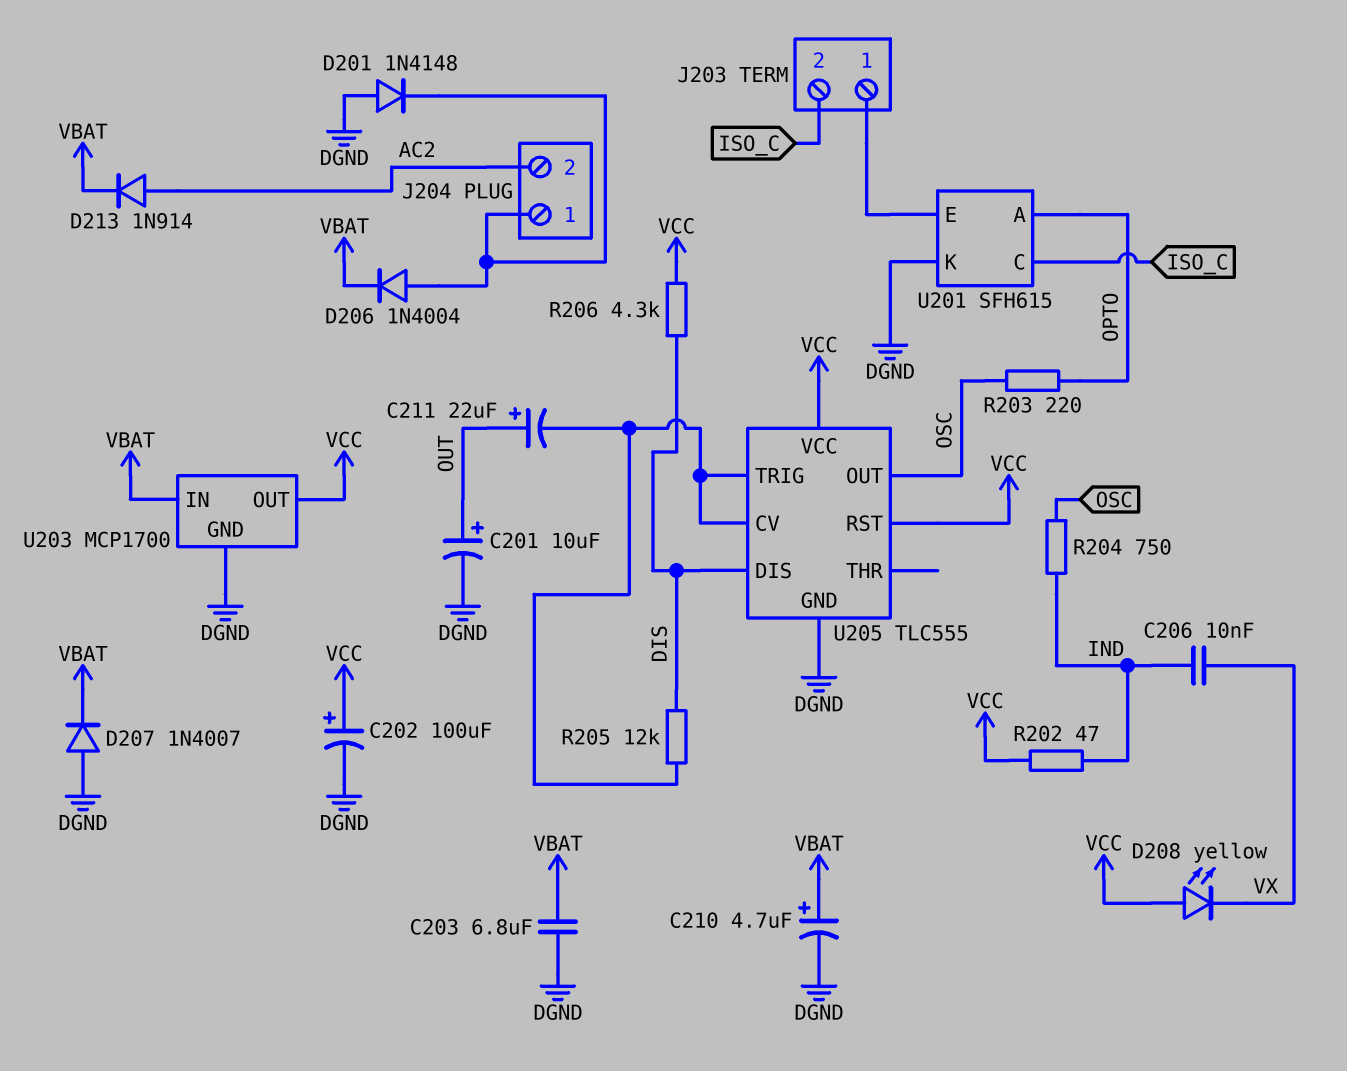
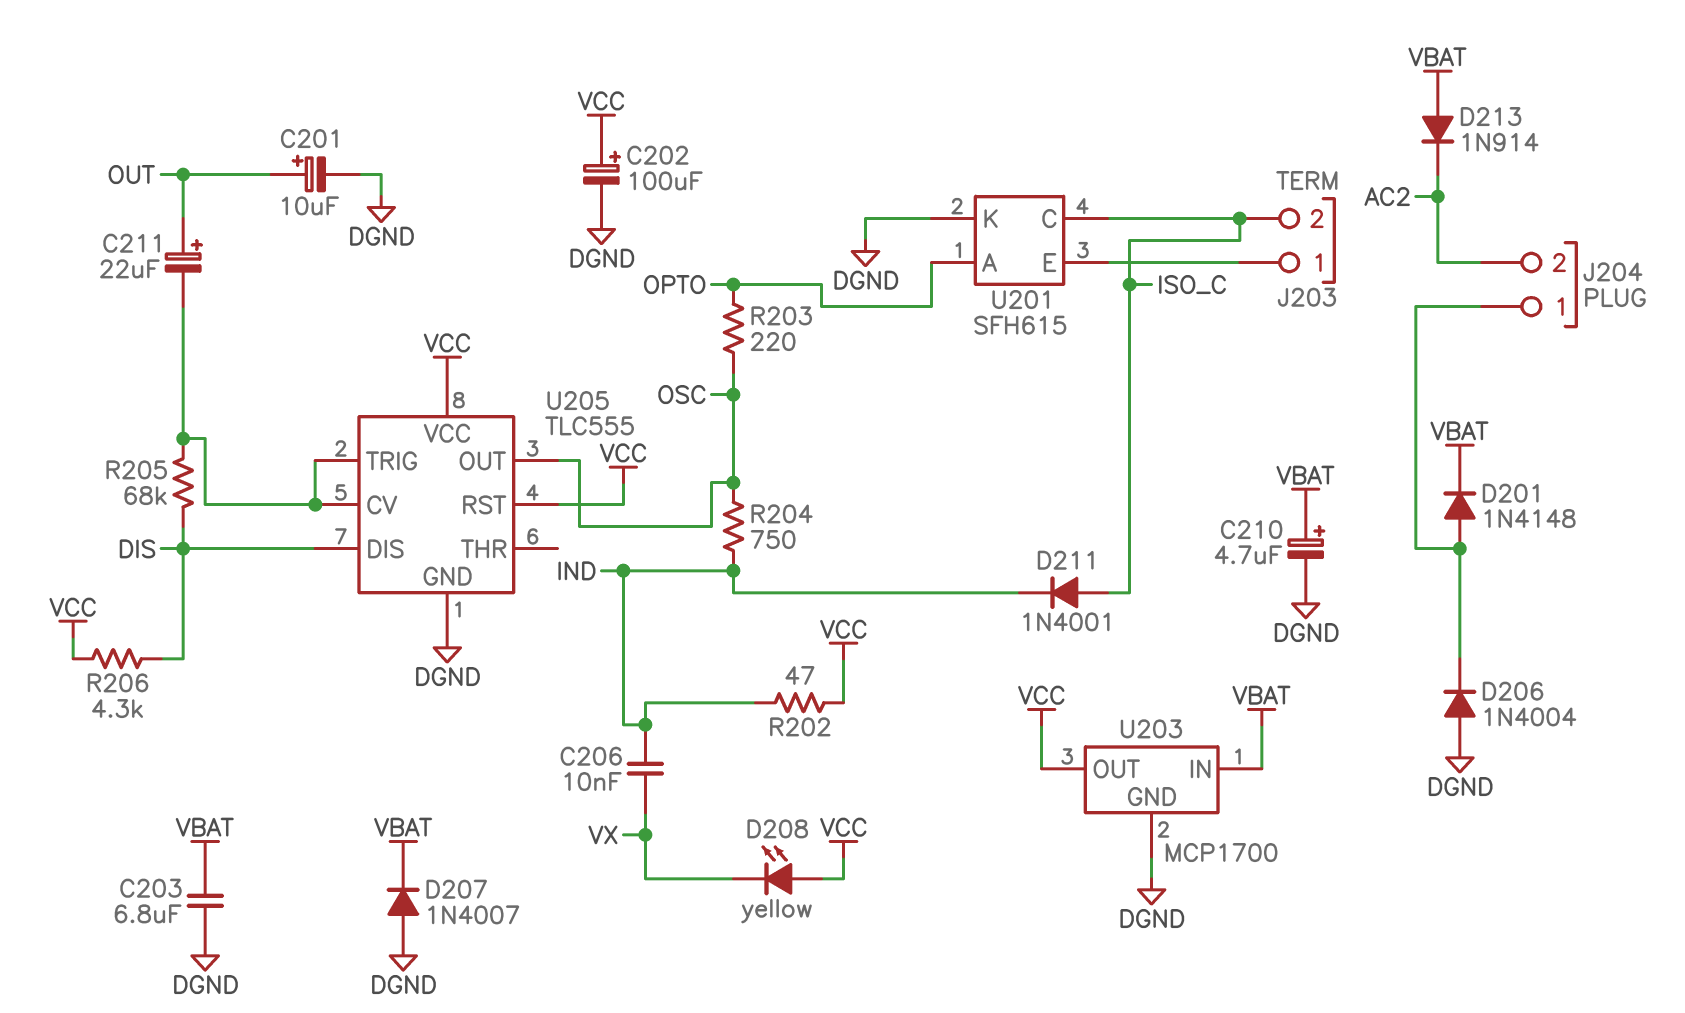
D201: diode 1N4148 (A DGND, K J204/1) -> diode 1N4148 (A J204/1, K VBAT)
D206: diode 1N4004 (A J204/1, K VBAT) -> diode 1N4004 (A DGND, K J204/1)
D211: none -> diode 1N4001 (A ISO_C, K IND)
D213: diode 1N914 (A AC2, K VBAT) -> diode 1N914 (A VBAT, K AC2)
R205: 12k (DIS, U205/CV) -> 68k (DIS, U205/CV)

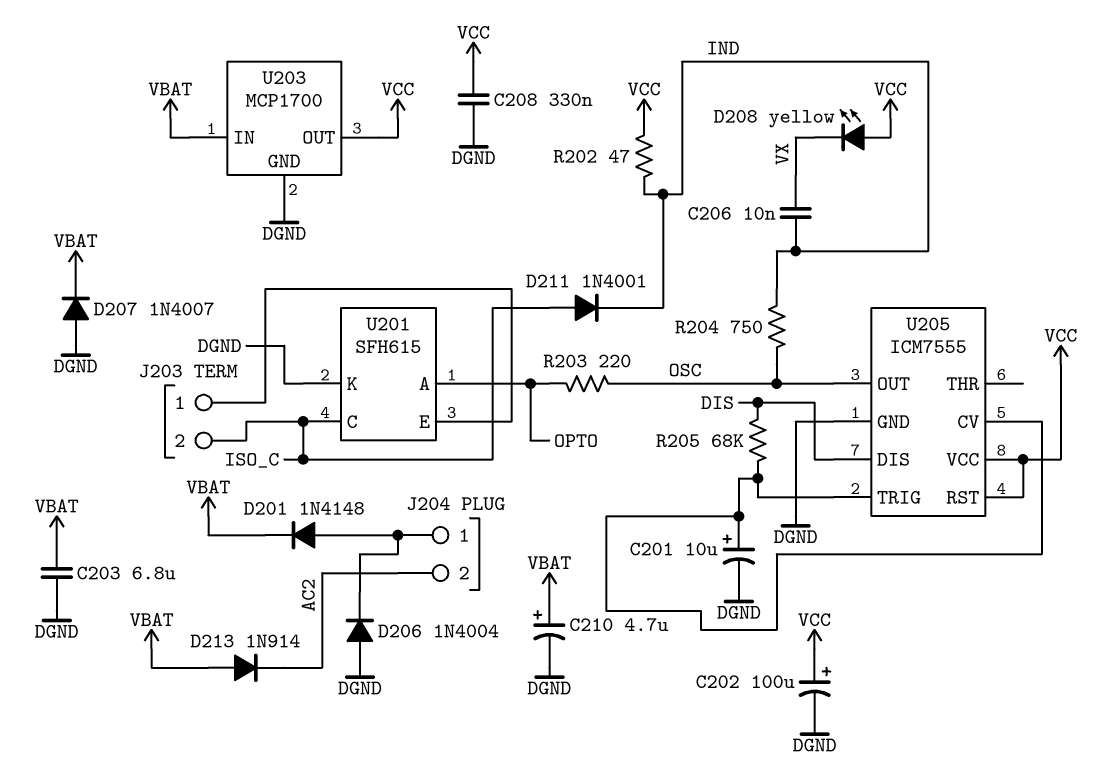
C201: 10uF (plus OUT, minus DGND) -> 10uF (plus U205/CV, minus DGND)
C208: none -> 330nF (DGND, VCC)
C211: 22uF (plus OUT, minus U205/CV) -> none
R206: 4.3k (DIS, VCC) -> none
U205: TLC555 -> ICM7555

